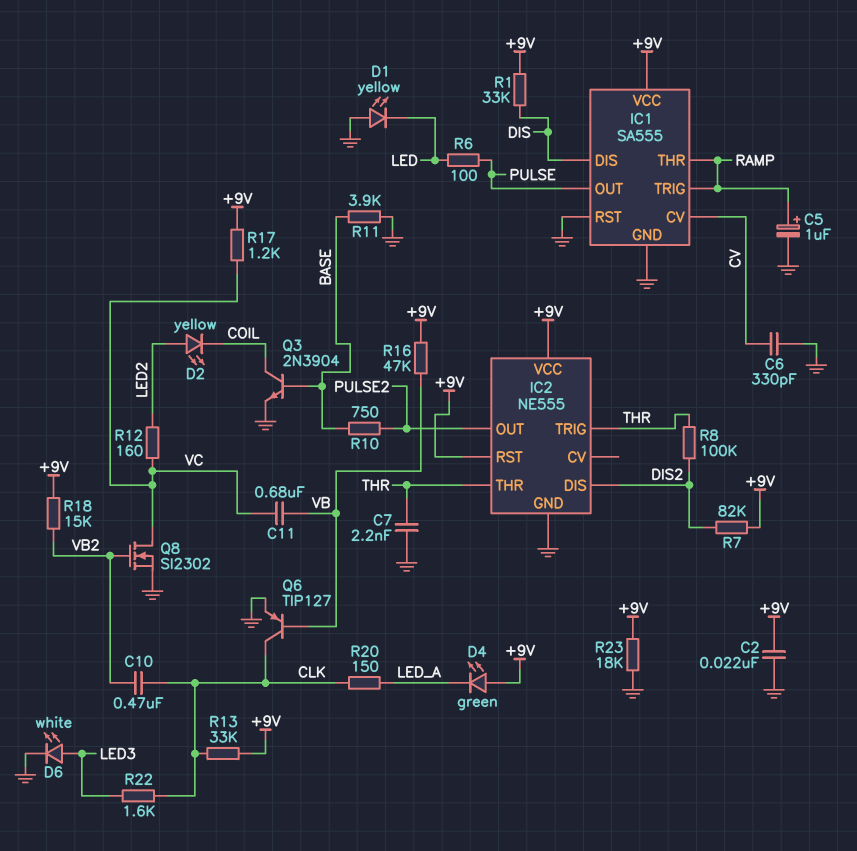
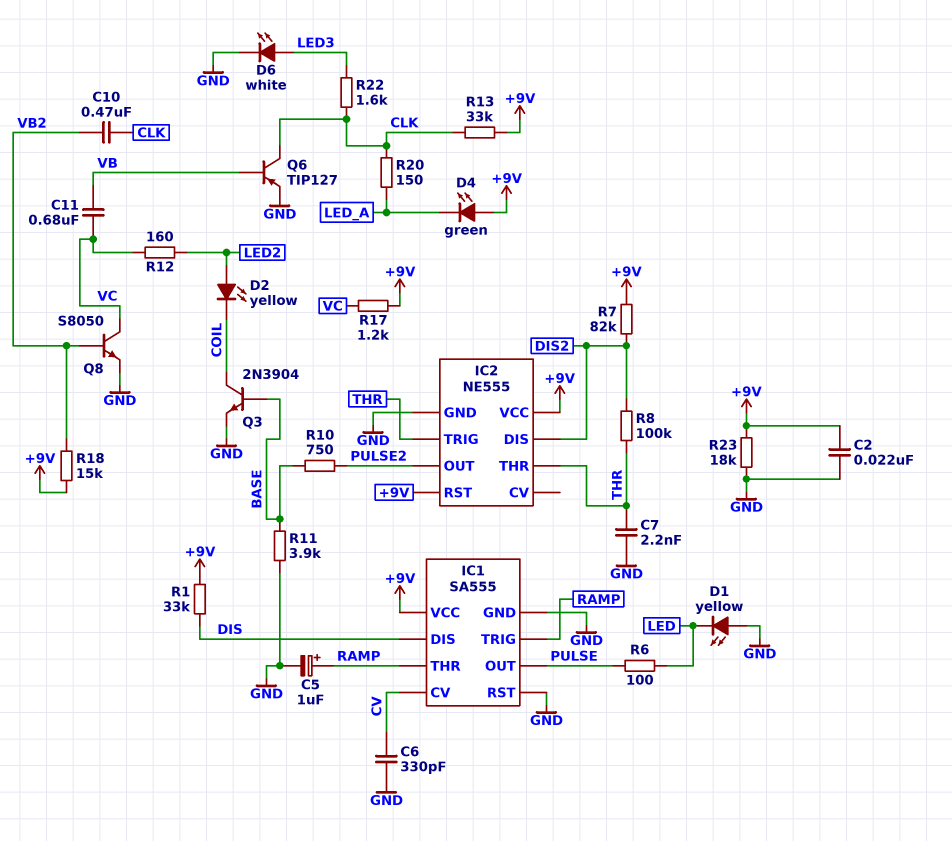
Q8: NMOS SI2302 (G VB2, D VC, S GND) -> NPN S8050 (B VB2, C VC, E GND)
R16: 47k (+9V, VB) -> none

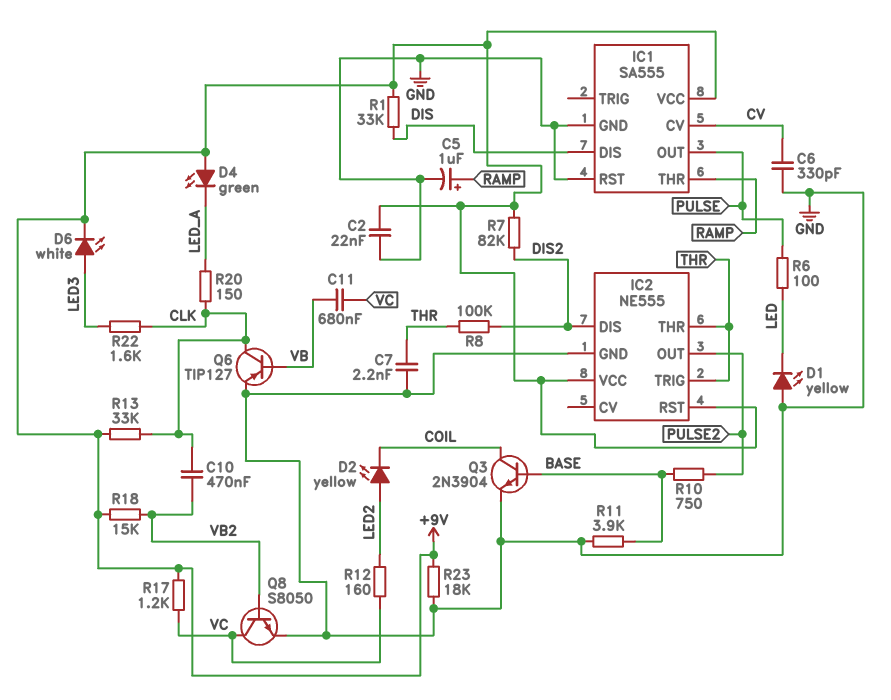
D6: LED white (A LED3, K GND) -> LED white (A LED3, K +9V)
IC1 pin TRIG: RAMP -> none

